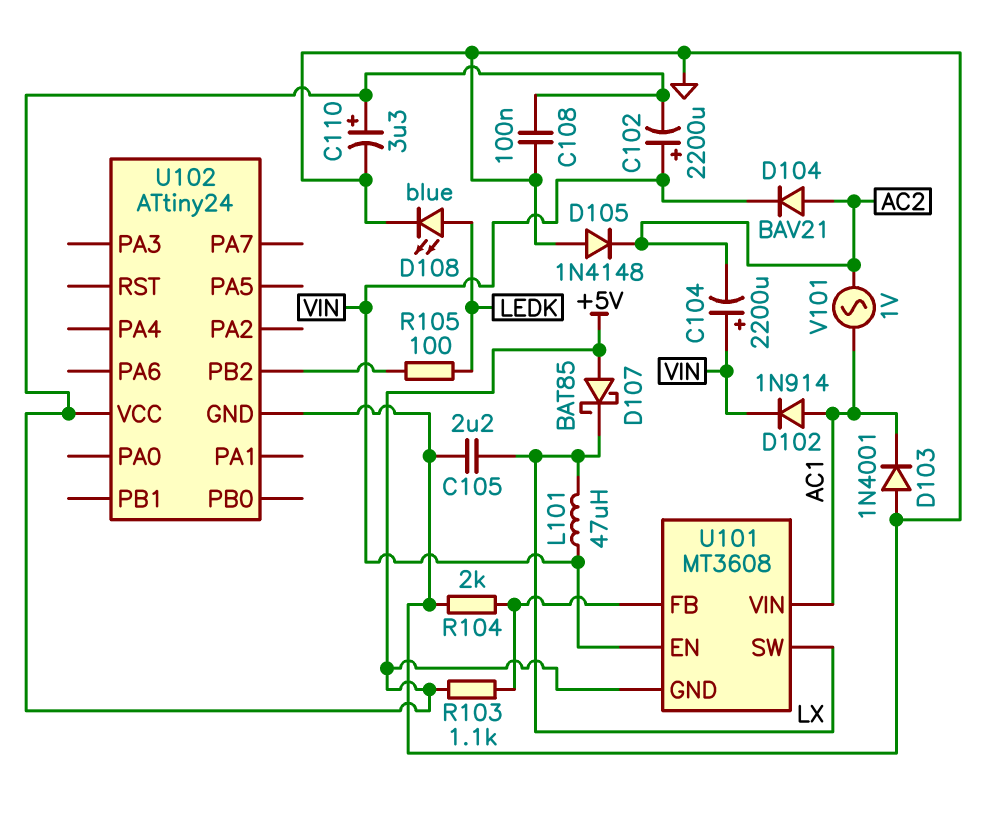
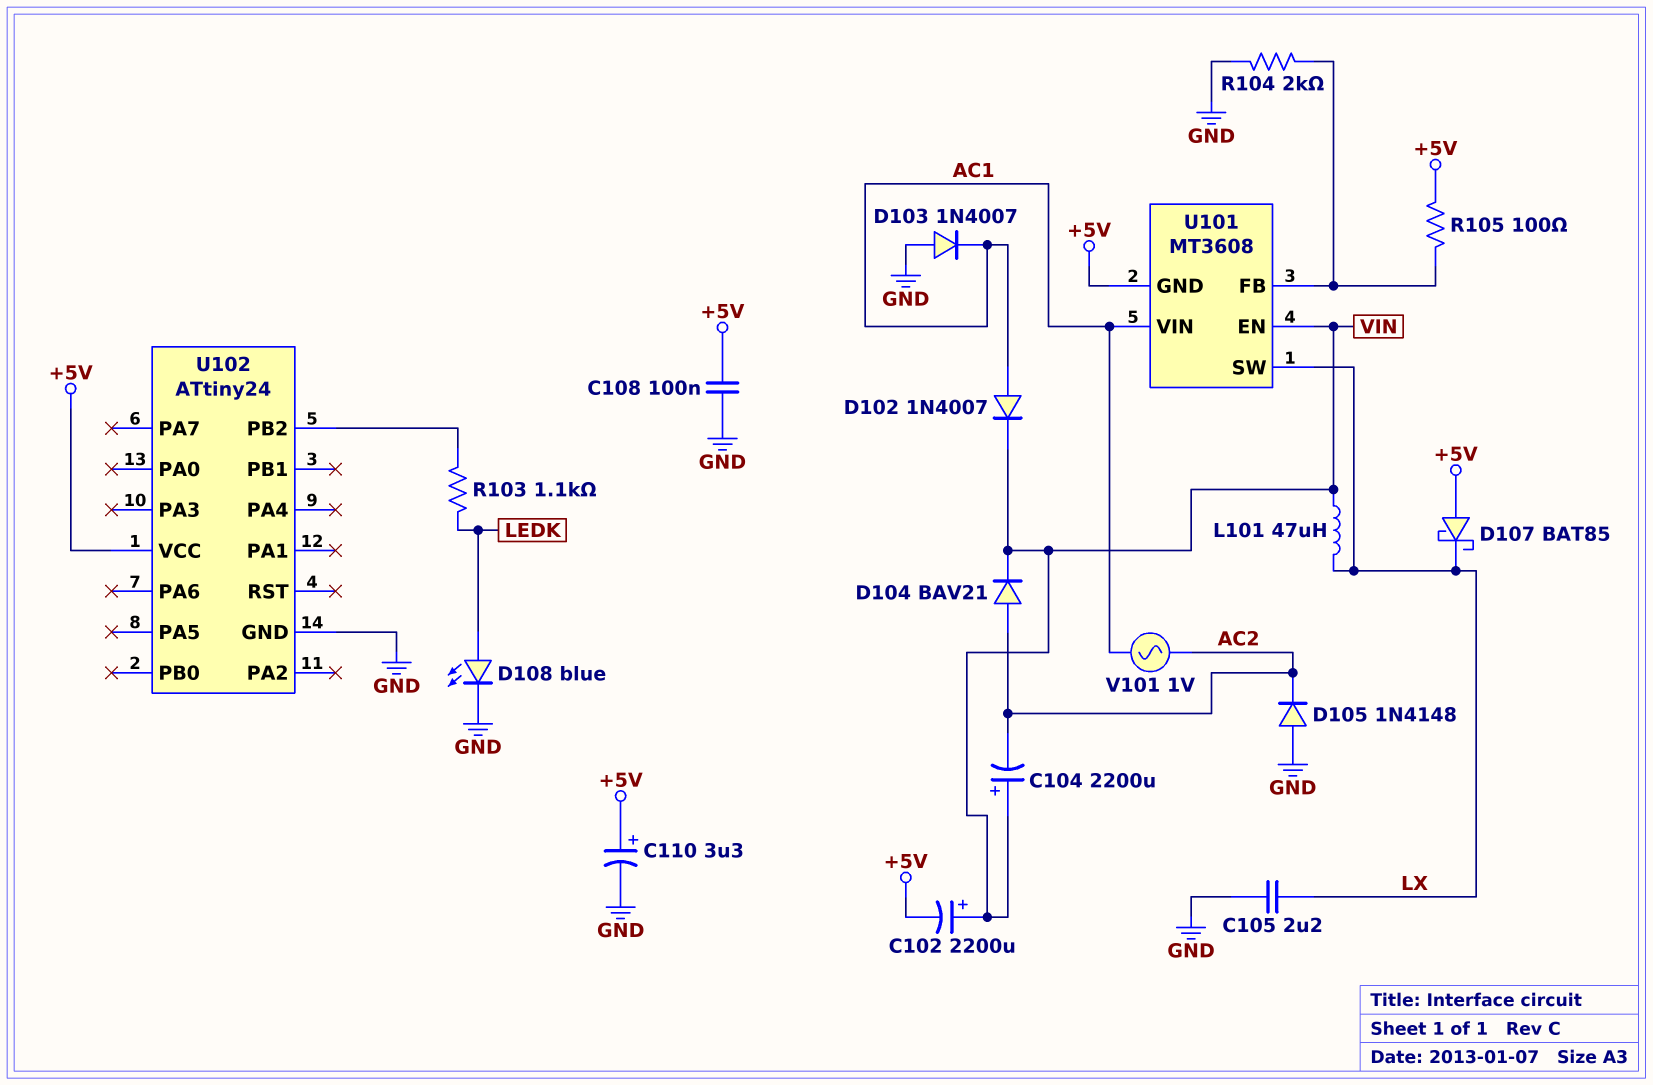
D102: diode 1N914 (A AC1, K VIN) -> diode 1N4007 (A AC1, K VIN)
D103: diode 1N4001 (A GND, K AC1) -> diode 1N4007 (A GND, K AC1)
R103: 1.1k (+5V, U101/FB) -> 1.1k (LEDK, U102/PB2)
R105: 100 (LEDK, U102/PB2) -> 100 (+5V, U101/FB)

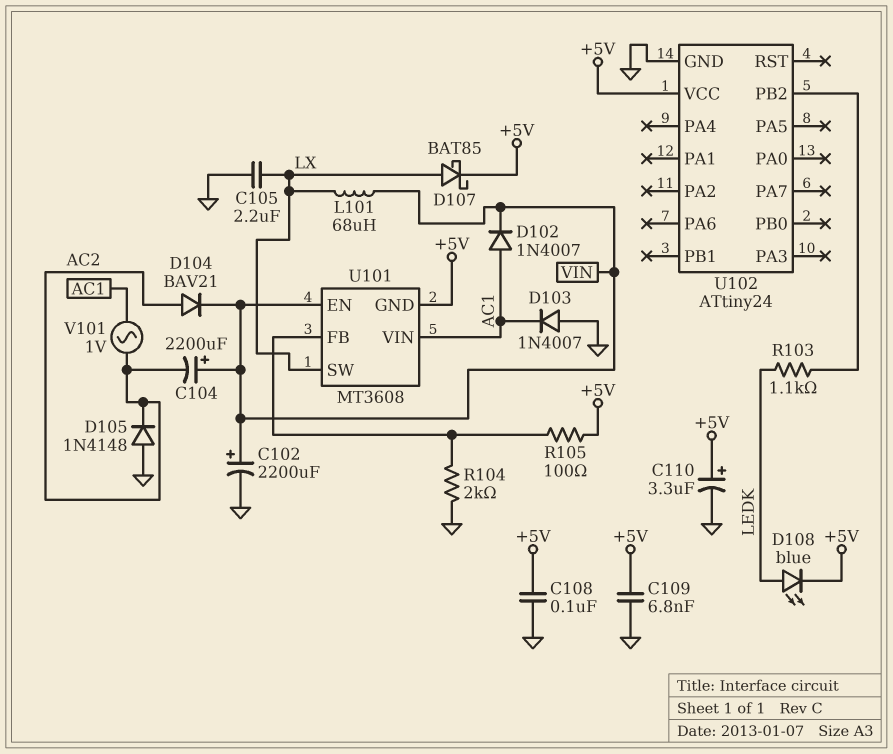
C102: 2200uF (plus VIN, minus +5V) -> 2200uF (plus VIN, minus GND)
C109: none -> 6.8nF (+5V, GND)
D107: schottky BAT85 (A +5V, K LX) -> schottky BAT85 (A LX, K +5V)
D108: LED blue (A LEDK, K GND) -> LED blue (A LEDK, K +5V)
L101: 47uH (LX, VIN) -> 68uH (LX, VIN)

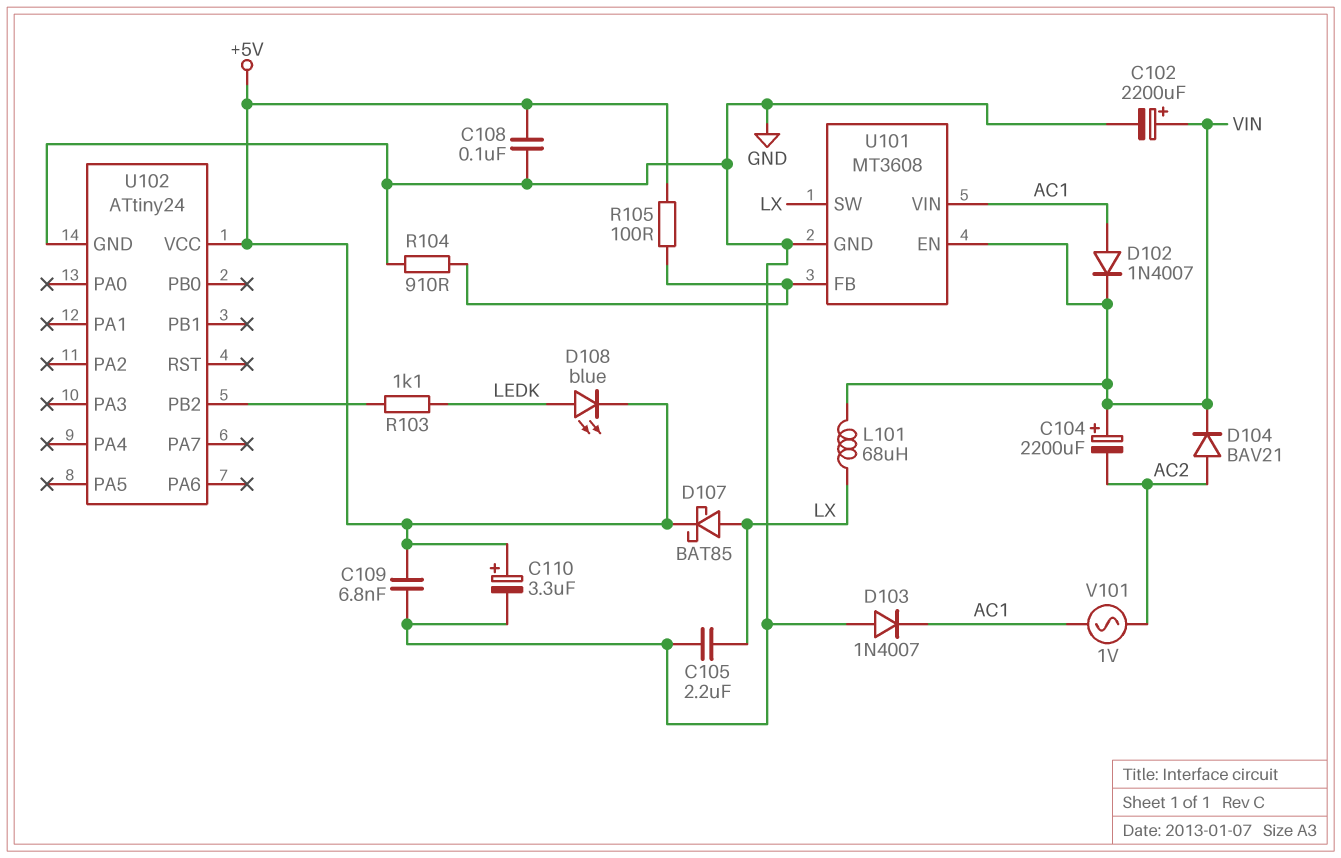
D105: diode 1N4148 (A GND, K AC2) -> none
R104: 2k (GND, U101/FB) -> 910 (GND, U101/FB)
U101 pin GND: +5V -> GND

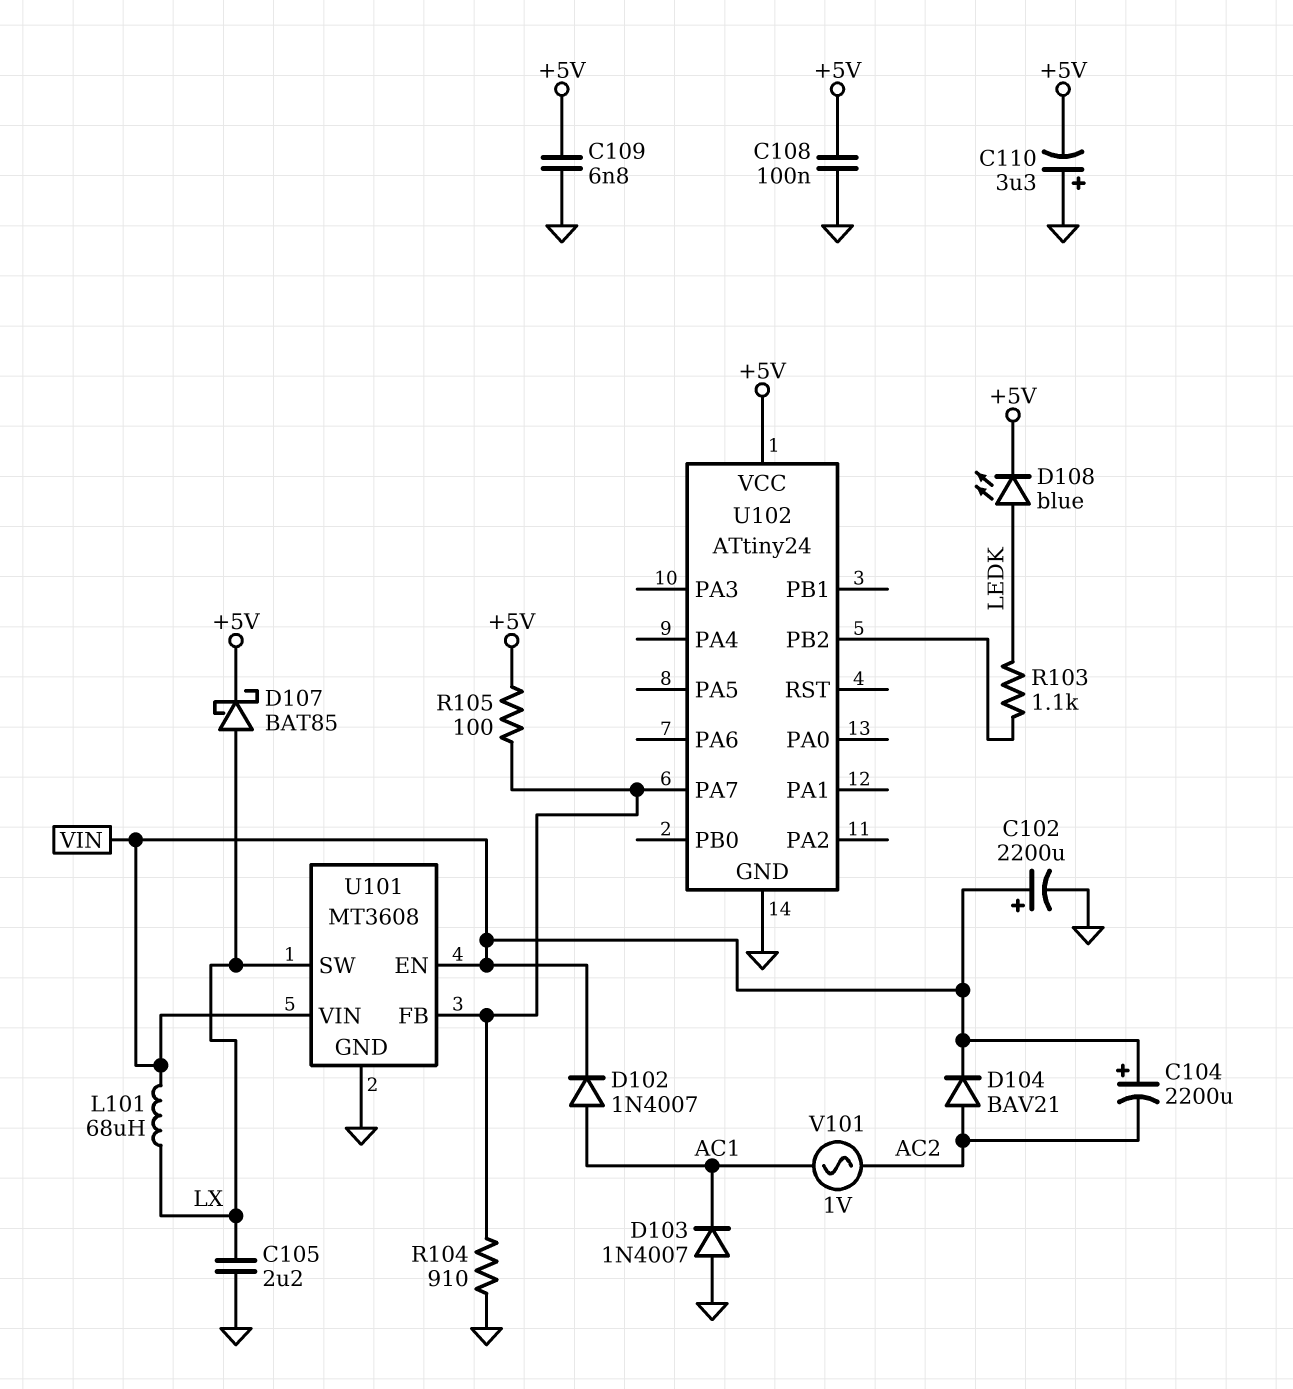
C110: 3.3uF (plus +5V, minus GND) -> 3.3uF (plus GND, minus +5V)
U101 pin VIN: AC1 -> VIN
U102 pin PA7: none -> U101/FB

